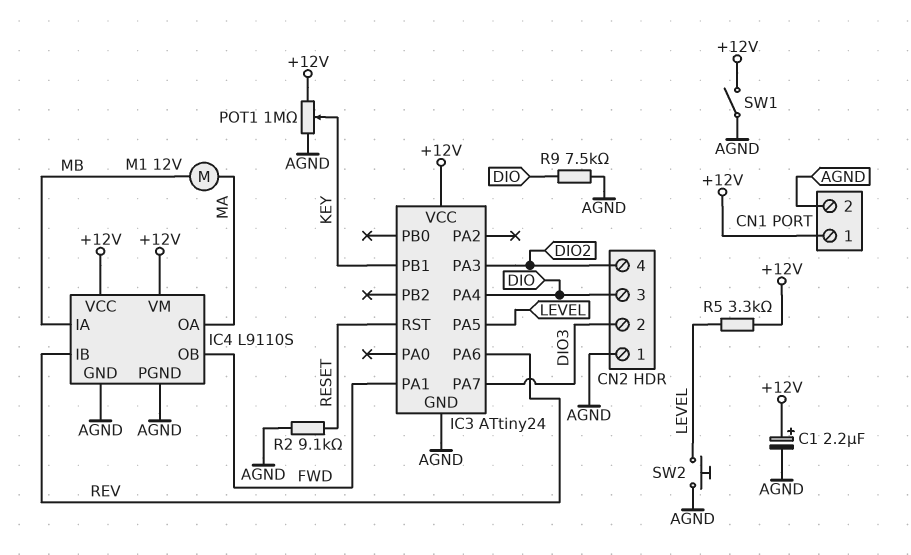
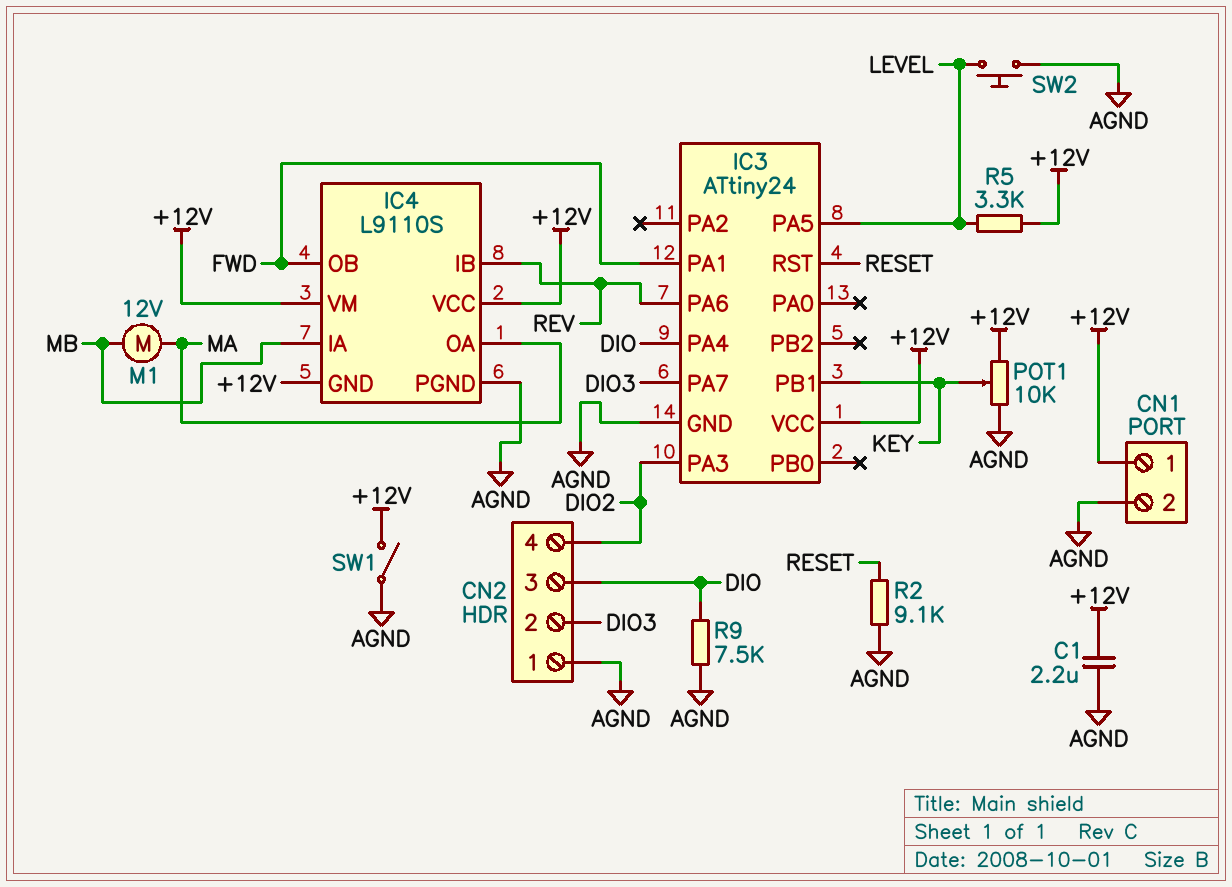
C1: 2.2uF (plus +12V, minus AGND) -> 2.2uF (+12V, AGND)
IC4 pin GND: AGND -> +12V
POT1: 1M (+12V, AGND, wiper KEY) -> 10k (+12V, AGND, wiper KEY)

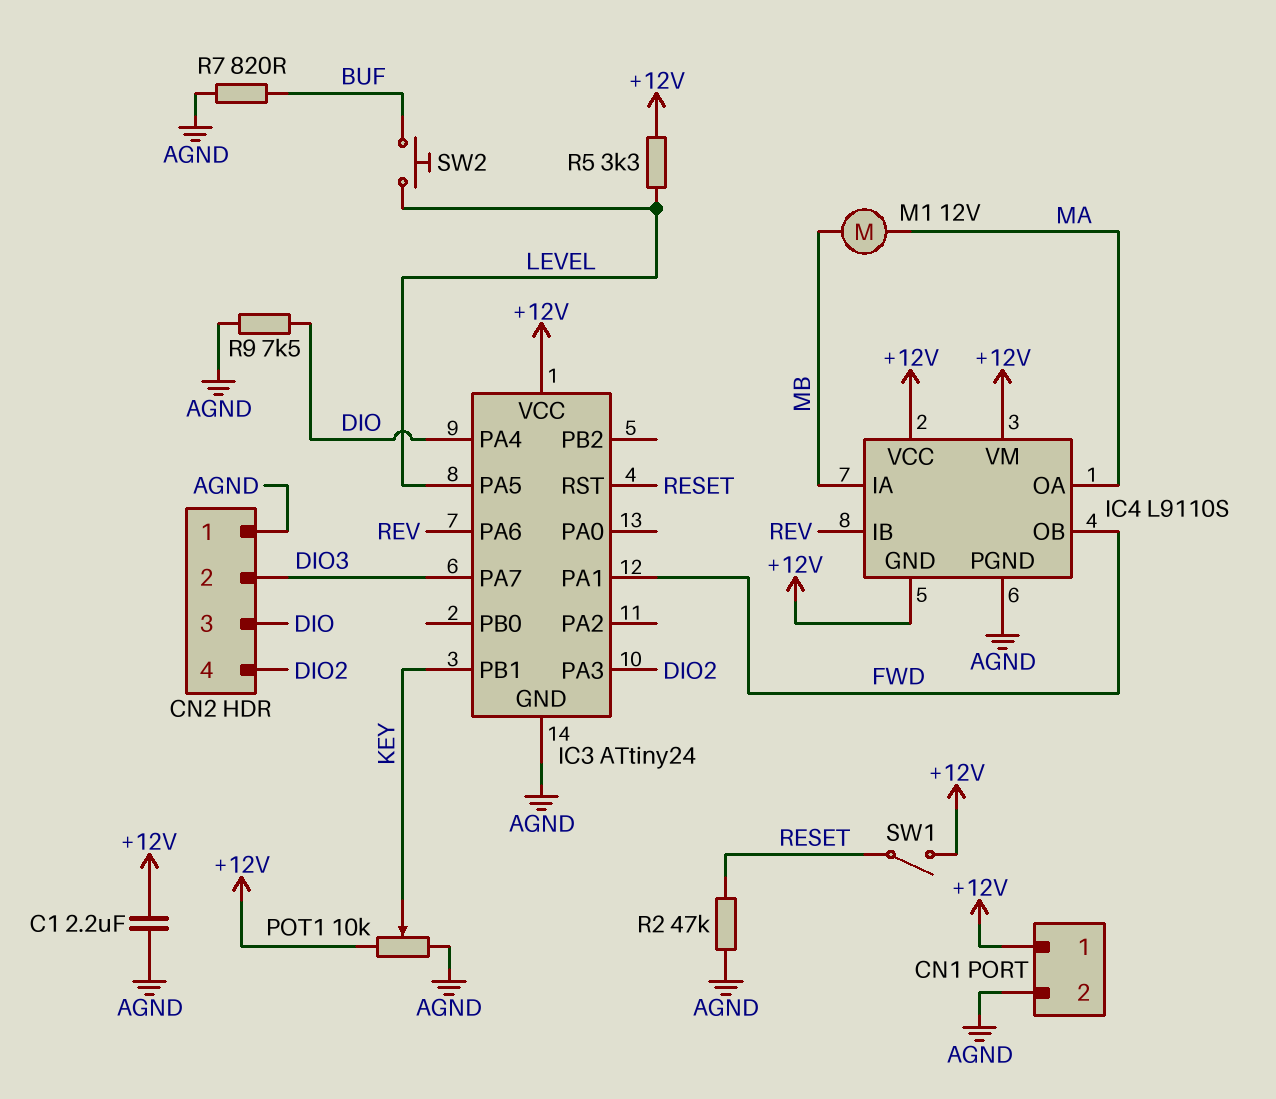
R2: 9.1k (AGND, RESET) -> 47k (AGND, RESET)
R7: none -> 820 (AGND, BUF)
SW1: switch (+12V, AGND) -> switch (+12V, RESET)
SW2: button (AGND, LEVEL) -> button (BUF, LEVEL)

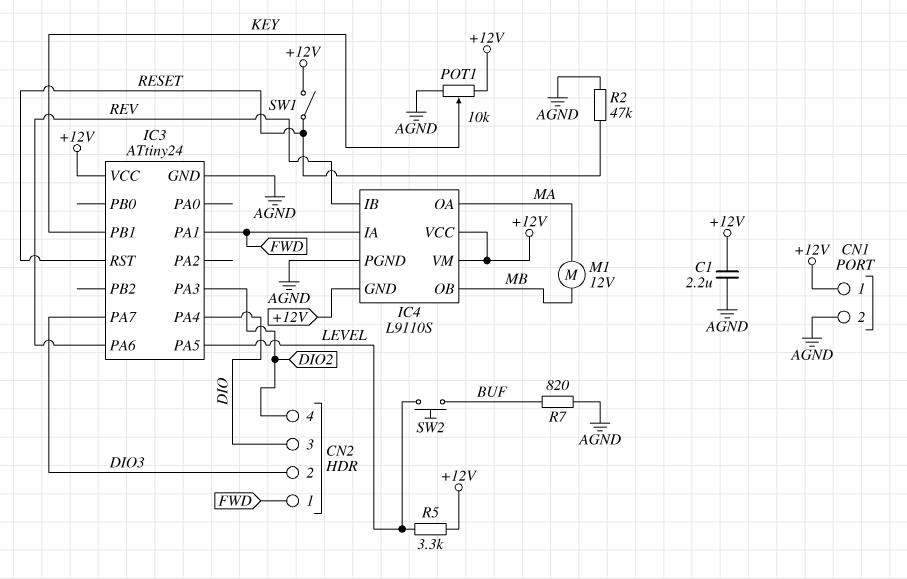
CN2 pin 1: AGND -> FWD
IC4 pin IA: MB -> FWD
IC4 pin OB: FWD -> MB
R9: 7.5k (AGND, DIO) -> none

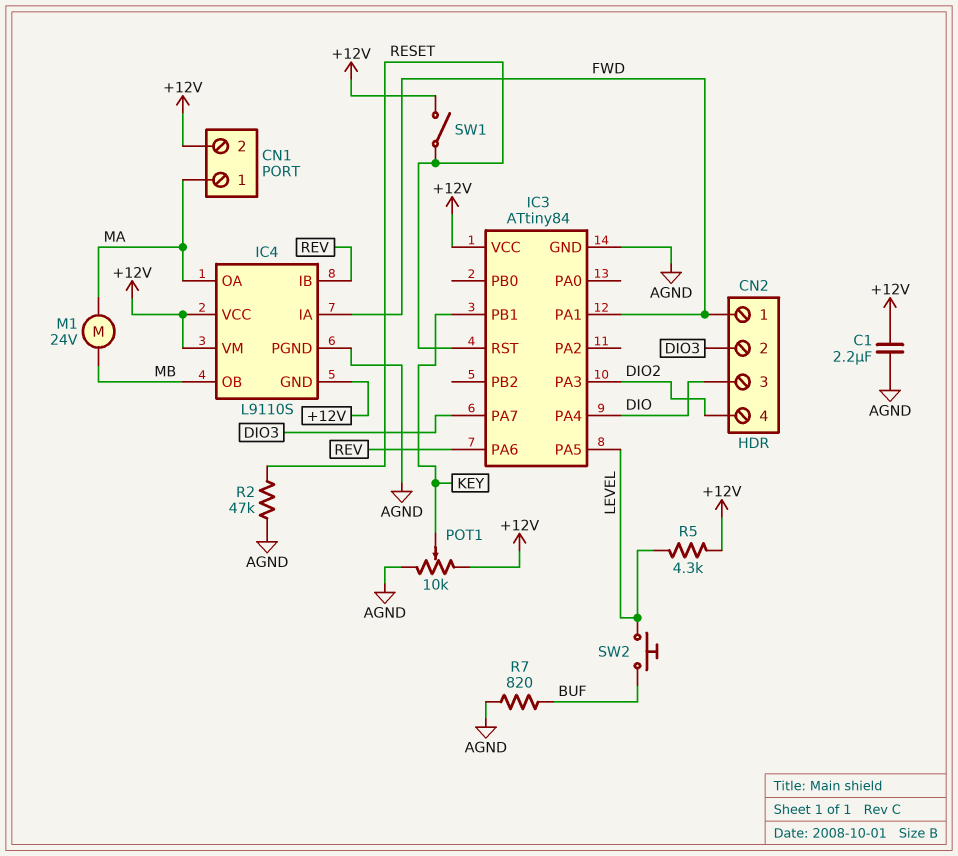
CN1 pin 1: +12V -> MA
CN1 pin 2: AGND -> +12V
IC3: ATtiny24 -> ATtiny84
M1: motor 12V (MA, MB) -> motor 24V (MA, MB)
R5: 3.3k (+12V, LEVEL) -> 4.3k (+12V, LEVEL)

